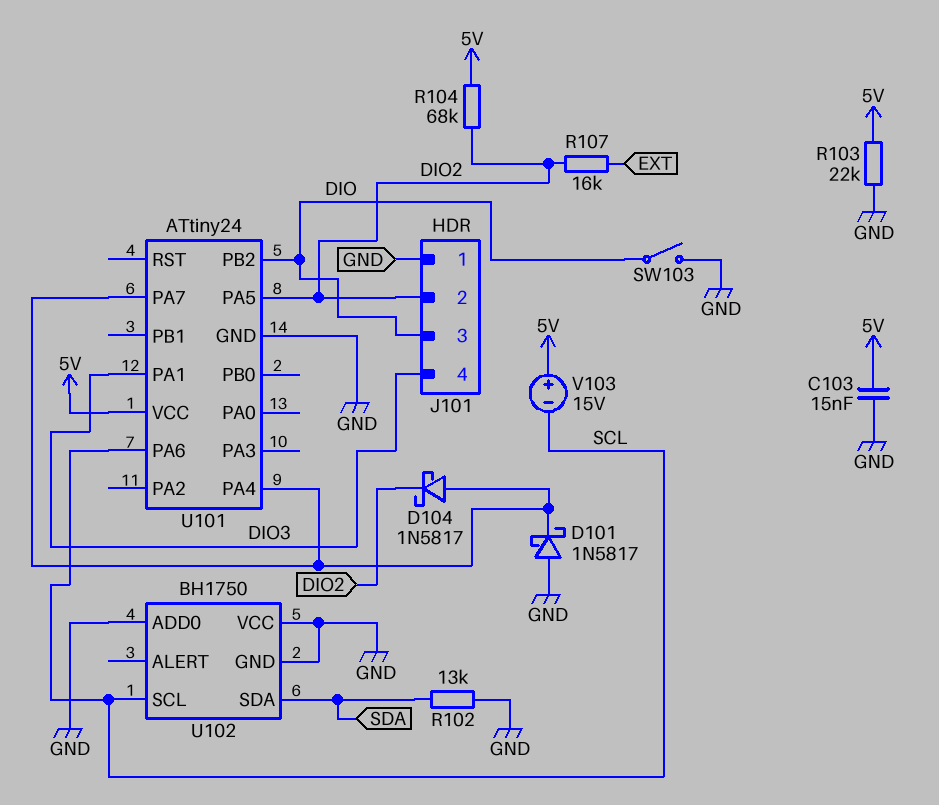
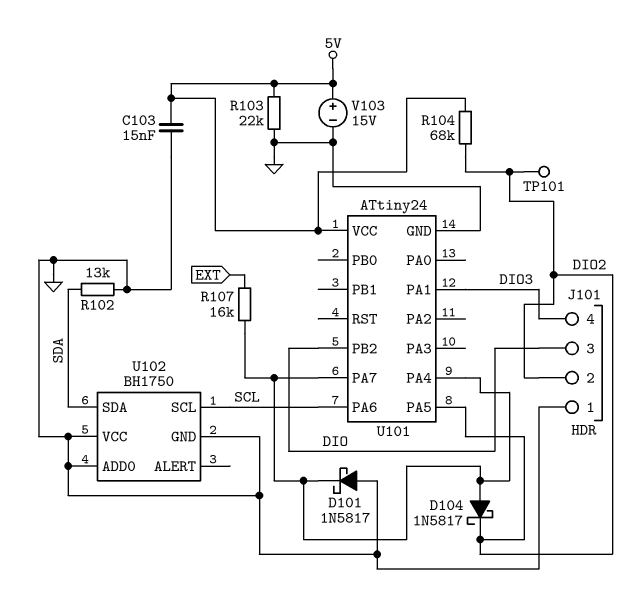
R107: 16k (DIO2, EXT) -> 16k (EXT, U101/PA4)
SW103: switch (DIO, GND) -> none
TP101: none -> test point (DIO2)
V103: 15V (plus 5V, minus SCL) -> 15V (plus 5V, minus GND)

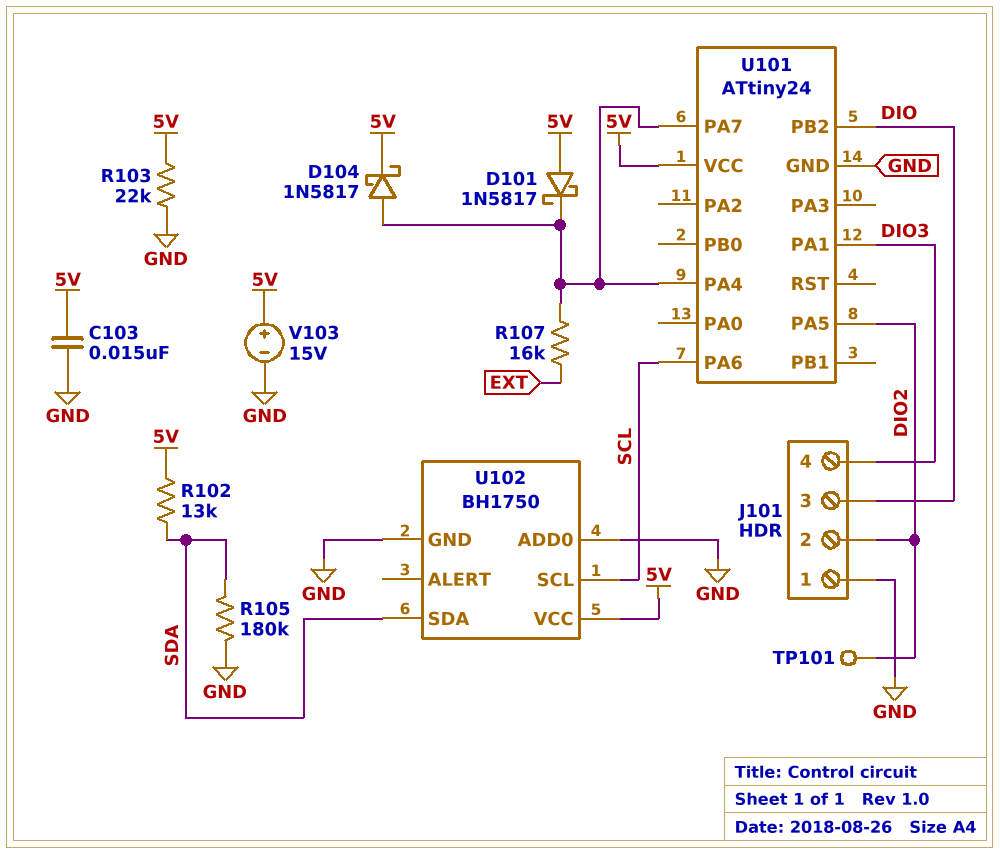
D101: schottky 1N5817 (A GND, K U101/PA4) -> schottky 1N5817 (A 5V, K U101/PA4)
D104: schottky 1N5817 (A U101/PA4, K DIO2) -> schottky 1N5817 (A U101/PA4, K 5V)
R102: 13k (GND, SDA) -> 13k (5V, SDA)
R104: 68k (5V, DIO2) -> none
R105: none -> 180k (GND, SDA)
U102 pin VCC: GND -> 5V

